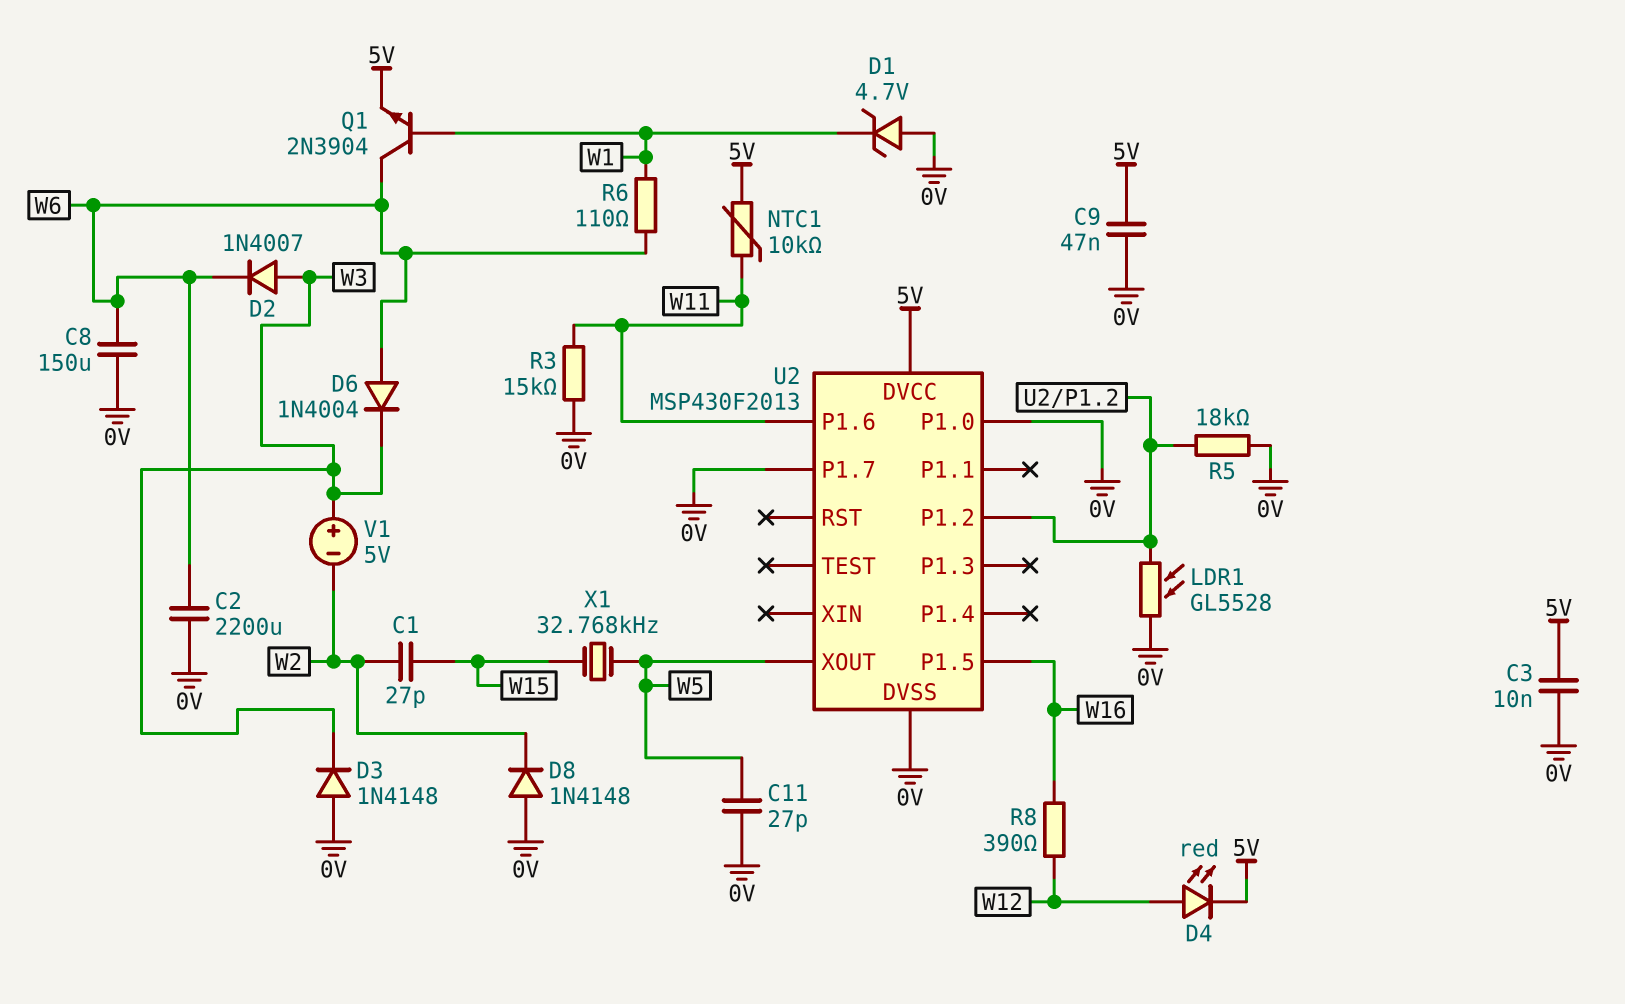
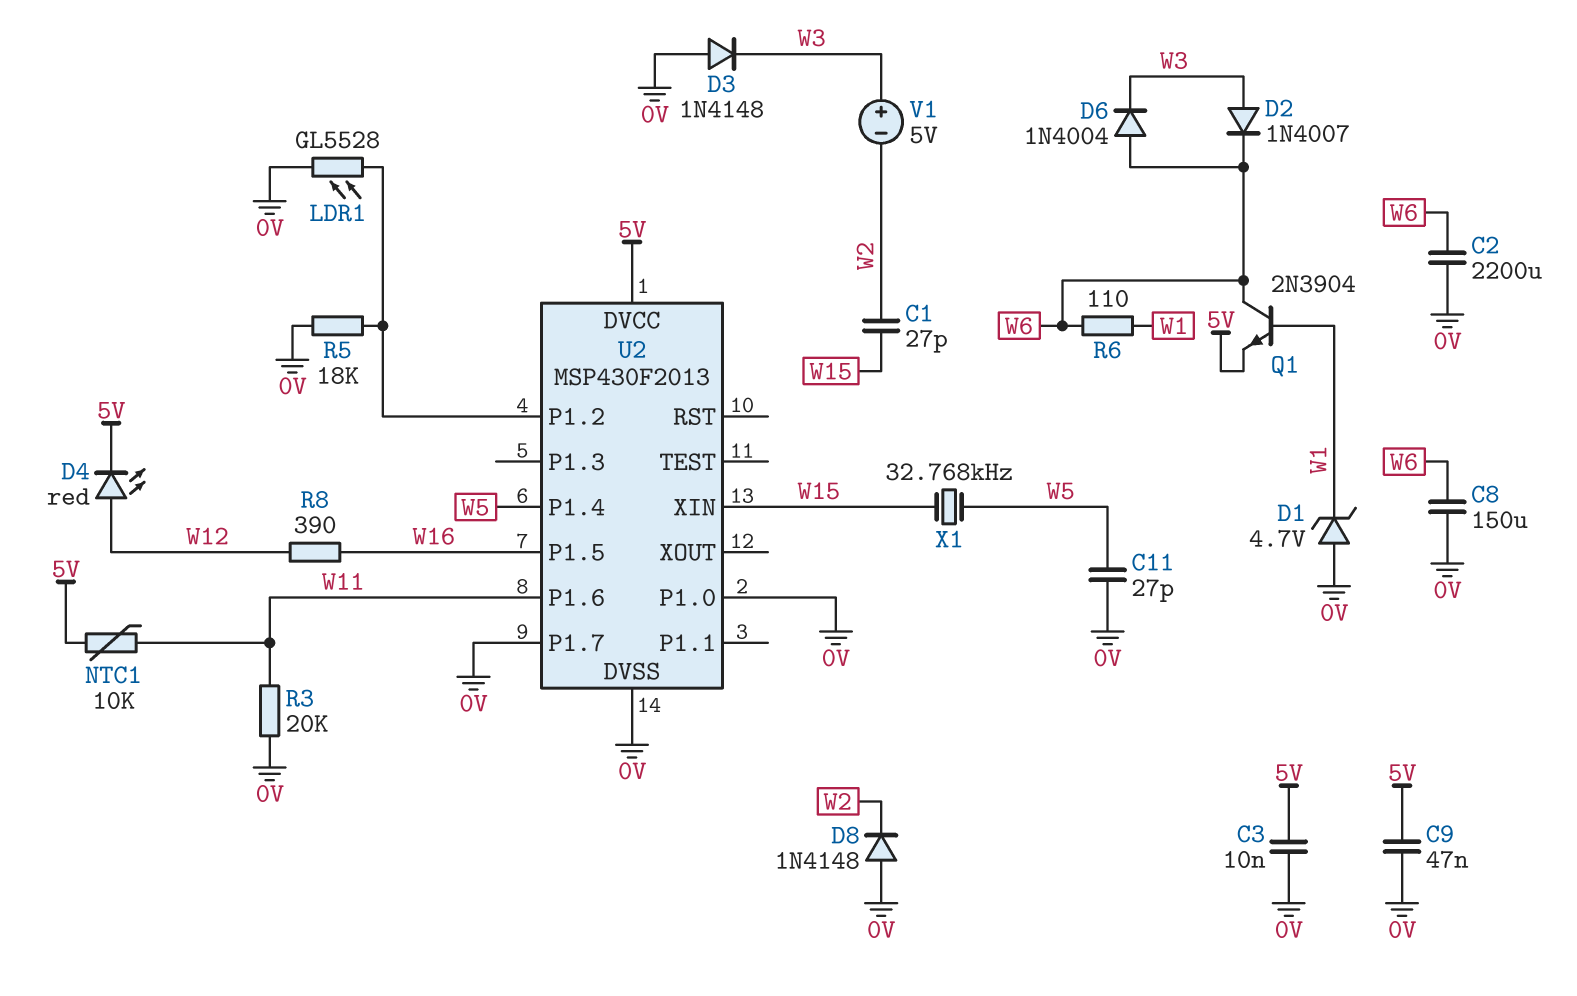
R3: 15k (0V, W11) -> 20k (0V, W11)
U2 pin P1.4: none -> W5
U2 pin XIN: none -> W15
U2 pin XOUT: W5 -> none

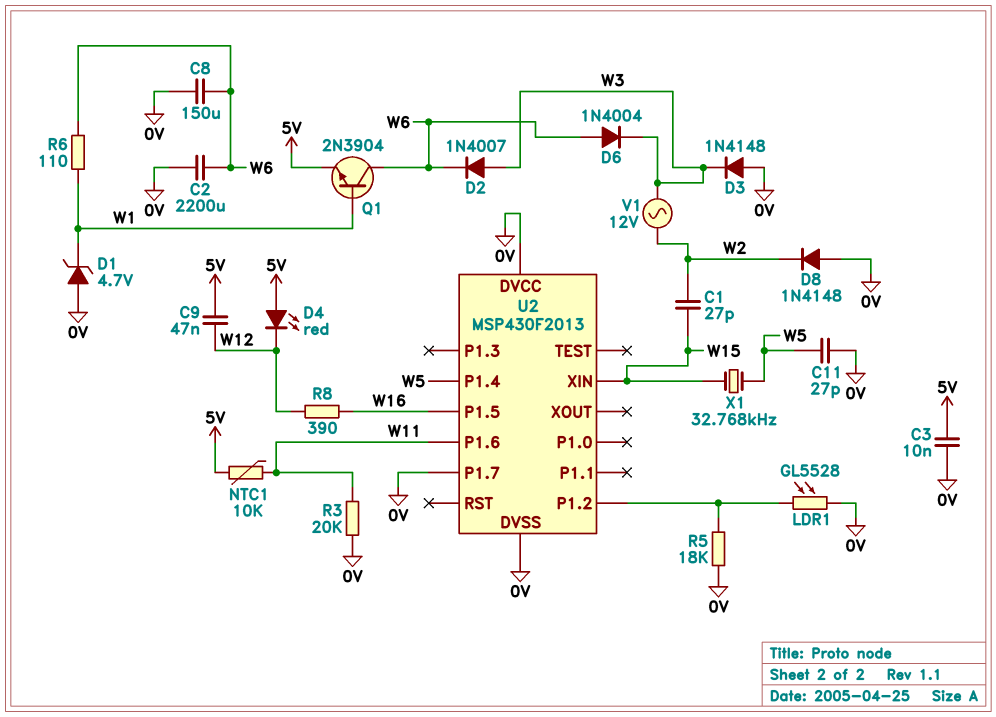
C9: 47nF (0V, 5V) -> 47nF (5V, W12)
D4: LED red (A W12, K 5V) -> LED red (A 5V, K W12)
U2 pin DVCC: 5V -> 0V
U2 pin P1.0: 0V -> none
V1: 5V (plus W3, minus W2) -> AC 12V (W2, W3)

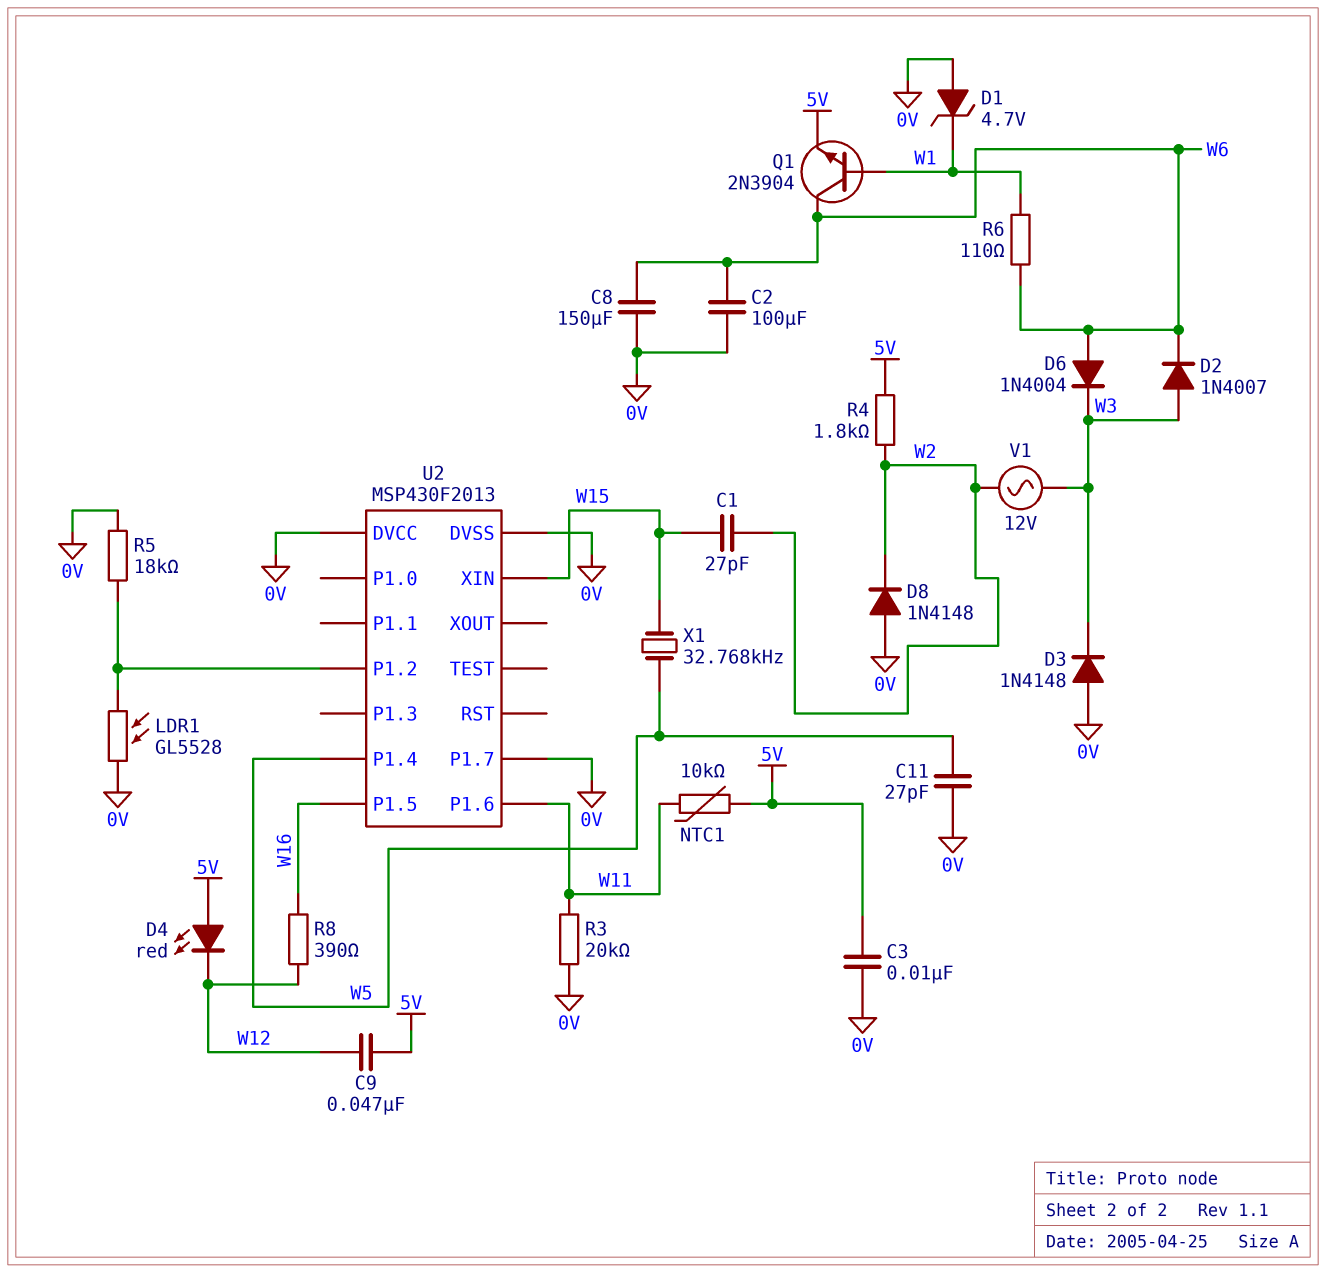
C2: 2200uF (0V, W6) -> 100uF (0V, W6)
R4: none -> 1.8k (5V, W2)

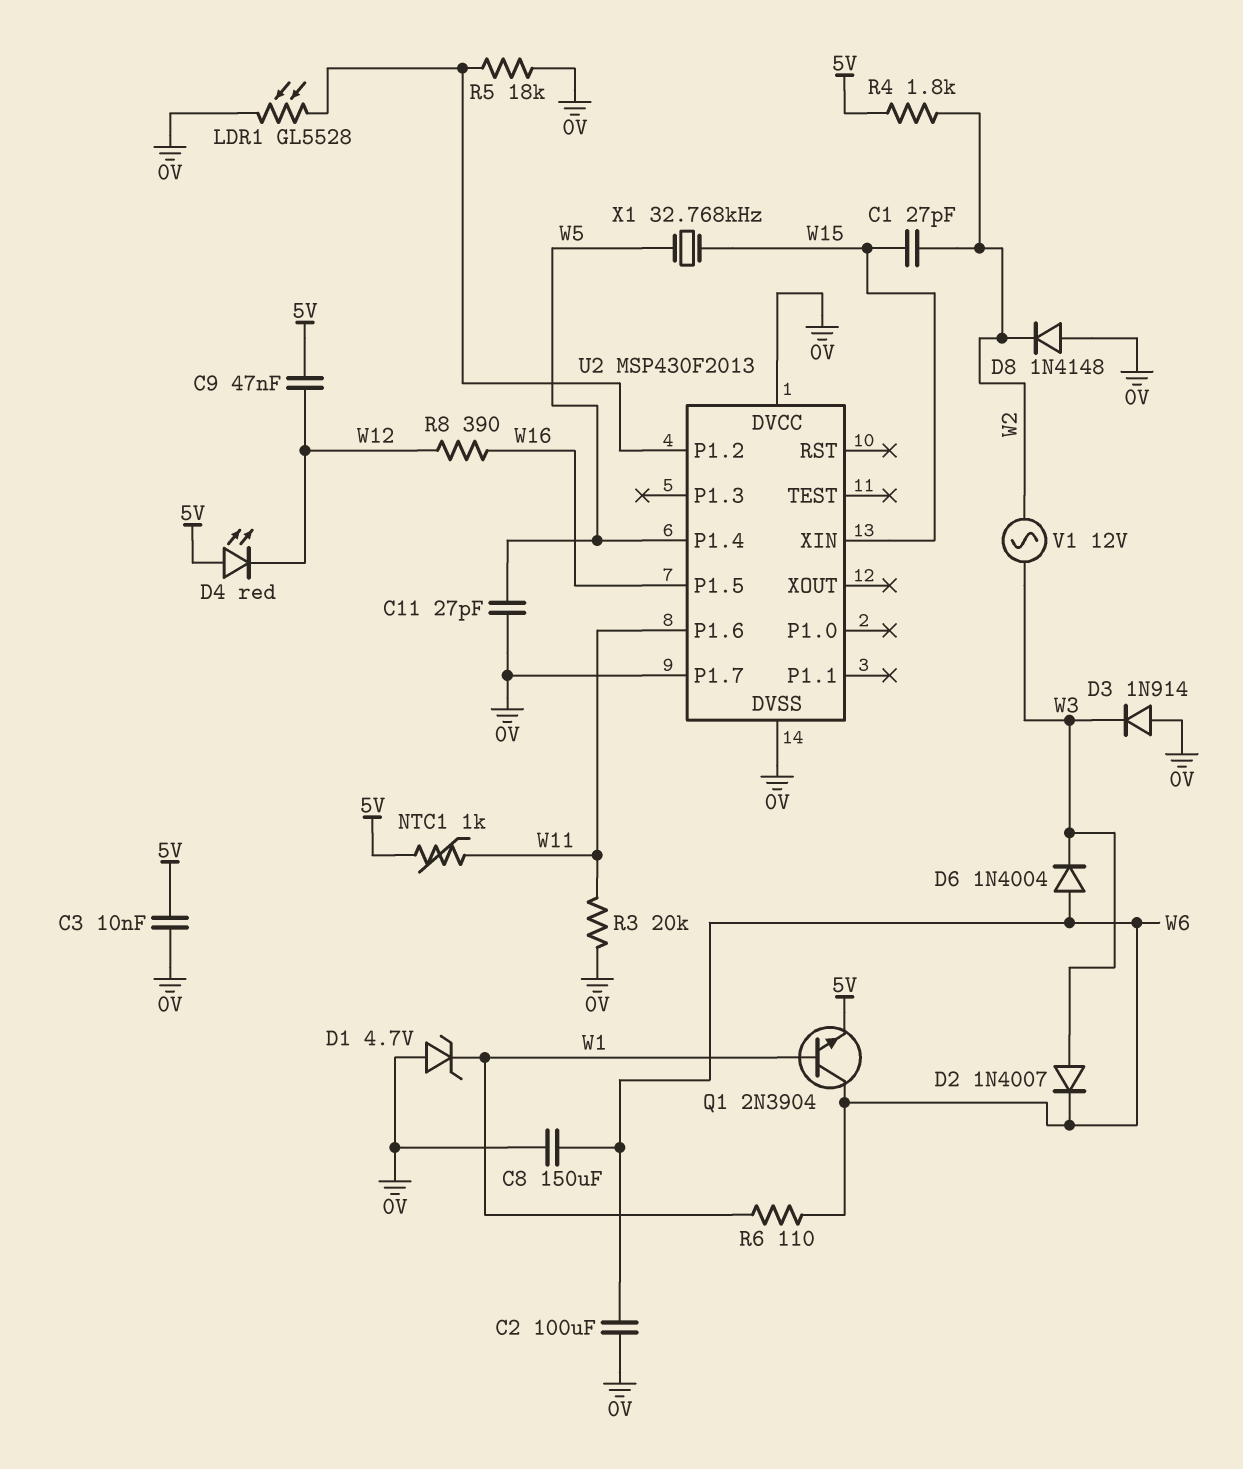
D3: diode 1N4148 (A 0V, K W3) -> diode 1N914 (A 0V, K W3)
NTC1: 10k (5V, W11) -> 1k (5V, W11)

